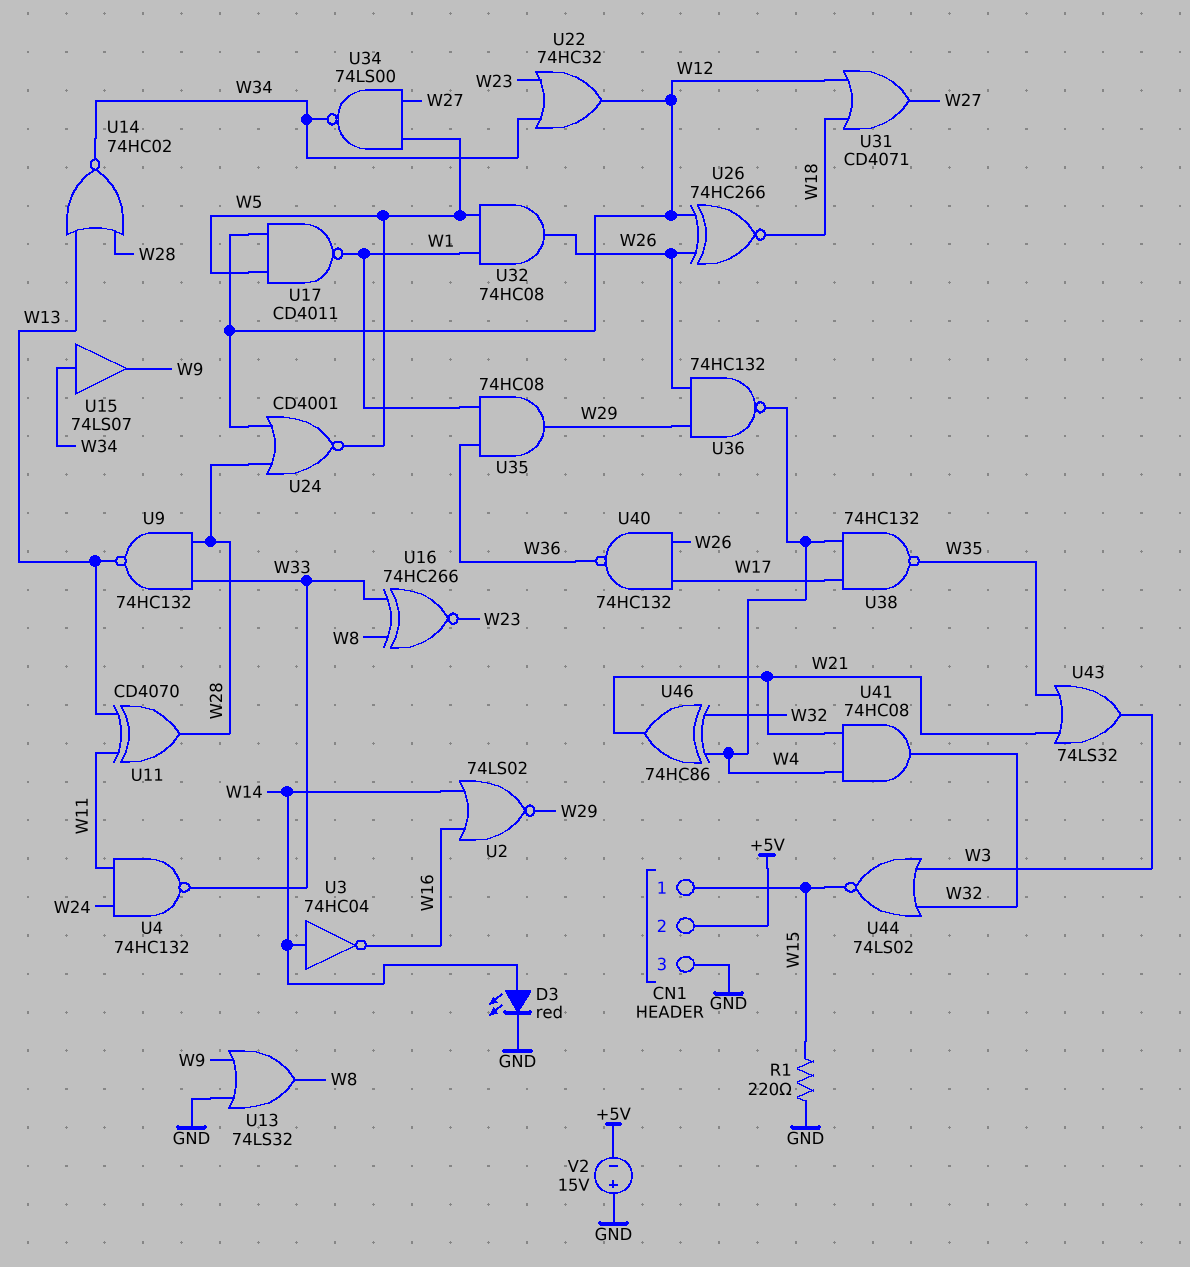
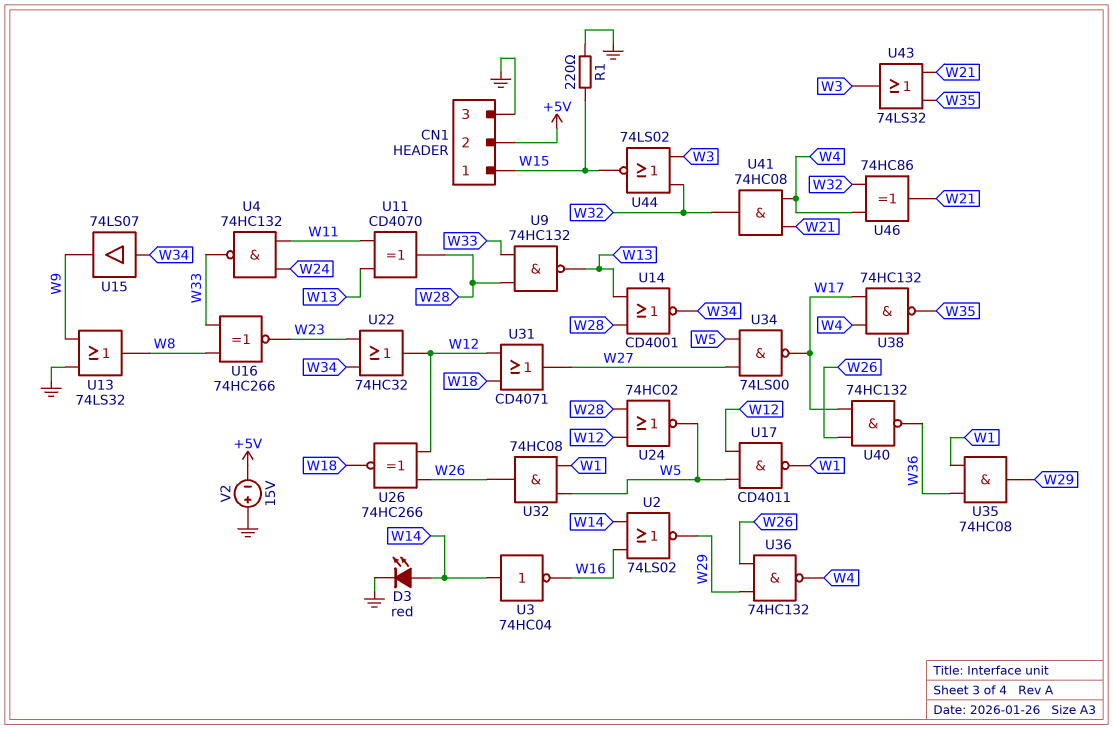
U14: NOR 74HC02 (in W13, in W28, out W34) -> NOR CD4001 (in W13, in W28, out W34)
U24: NOR CD4001 (in W12, in W28, out W5) -> NOR 74HC02 (in W12, in W28, out W5)
U34: NAND 74LS00 (in W5, in W27, out W34) -> NAND 74LS00 (in W5, in W27, out W17)

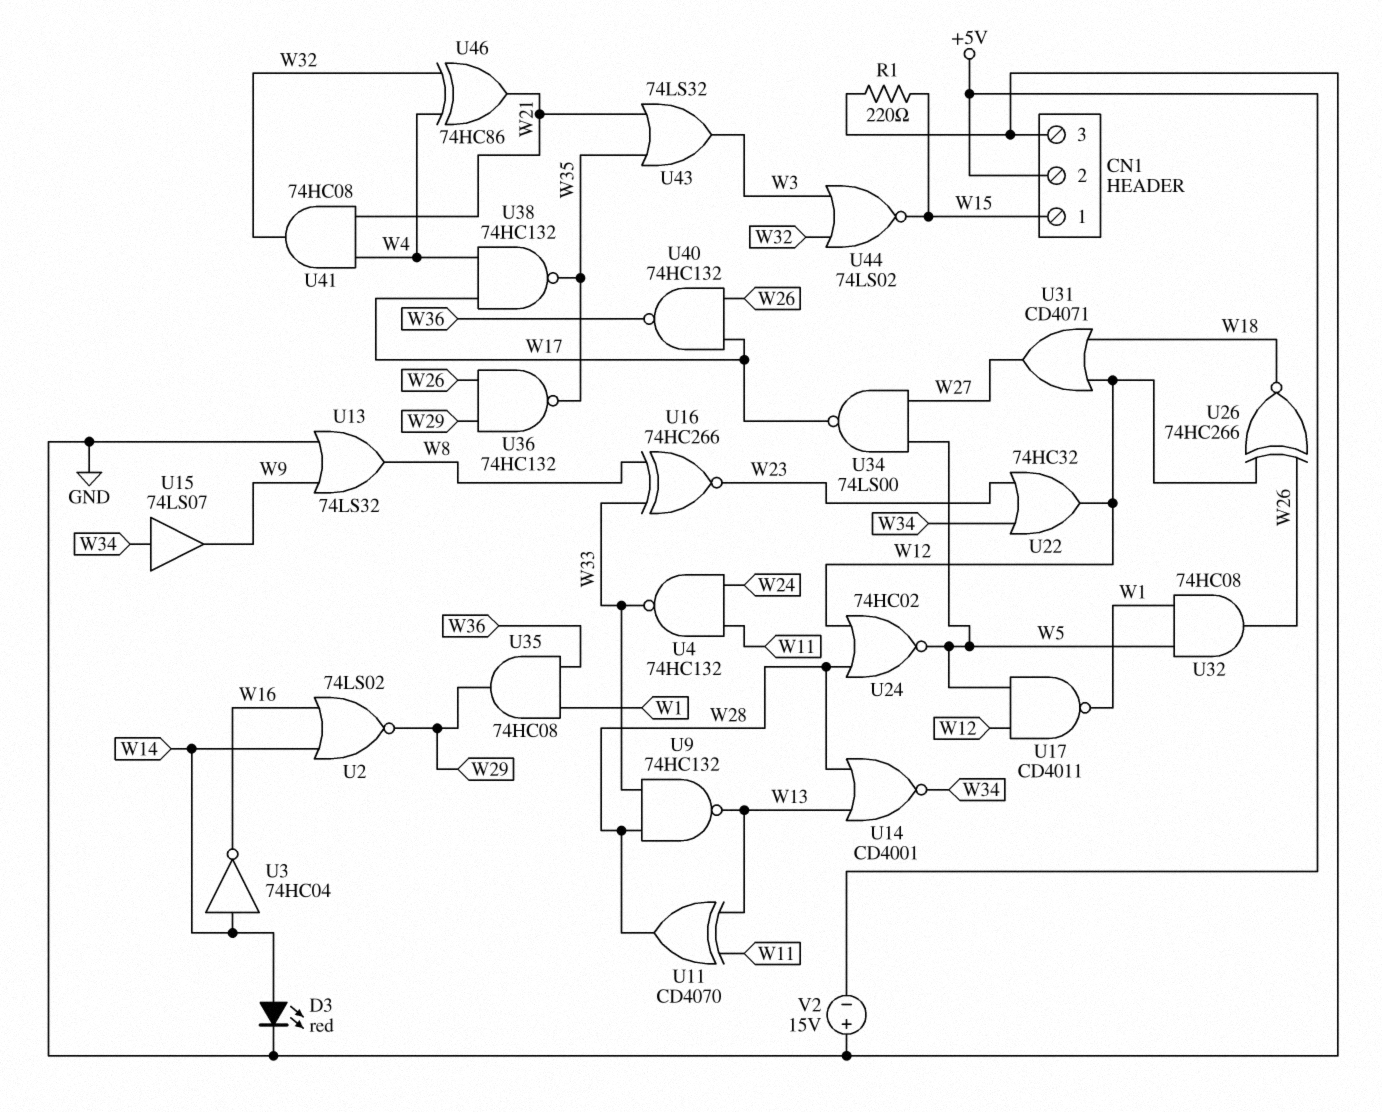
U36: NAND 74HC132 (in W26, in W29, out W4) -> NAND 74HC132 (in W26, in W29, out W35)

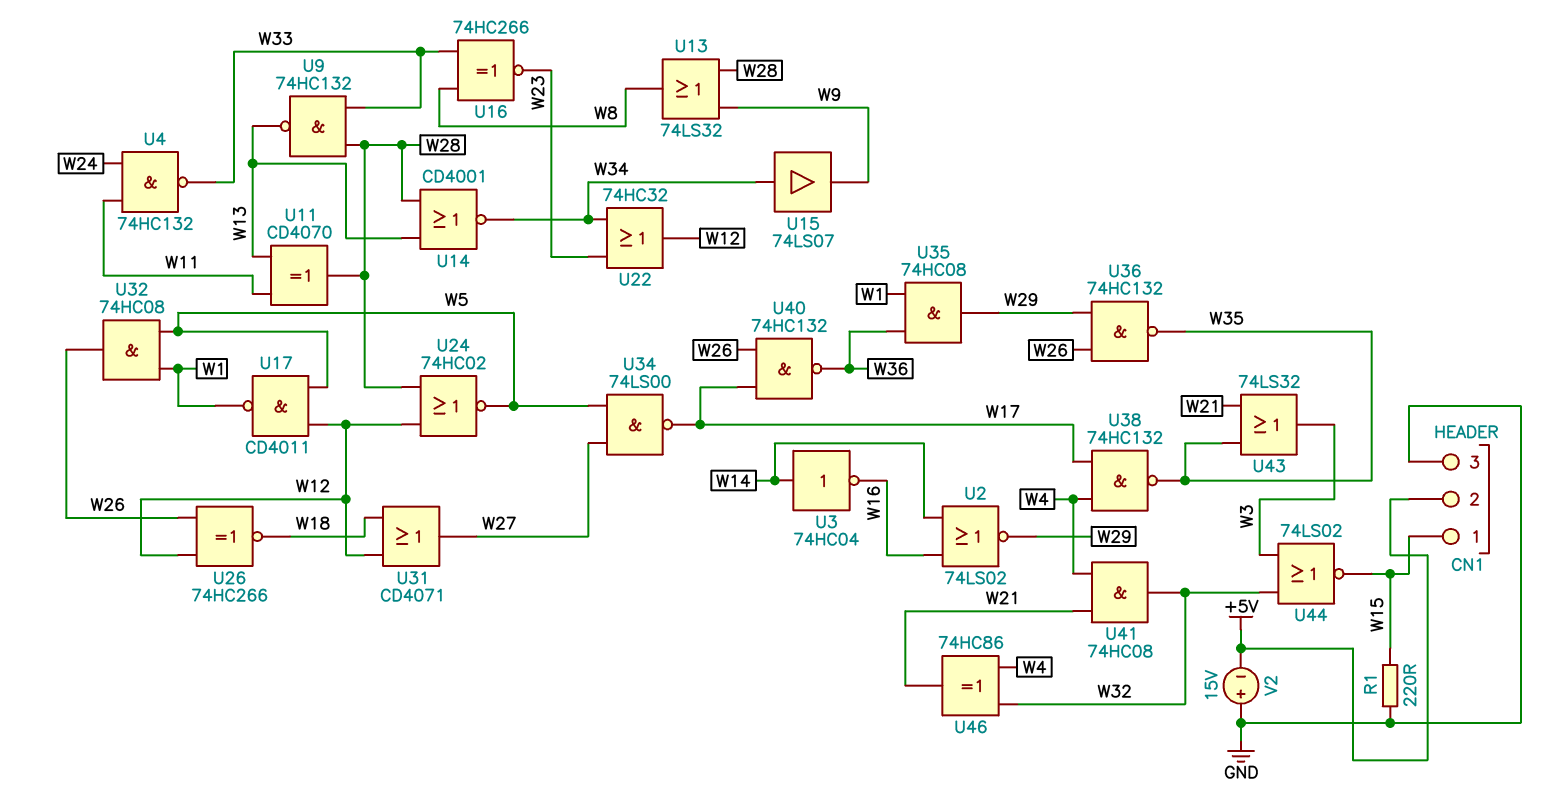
D3: LED red (A W14, K GND) -> none
U13: OR 74LS32 (in GND, in W9, out W8) -> OR 74LS32 (in W9, in W28, out W8)

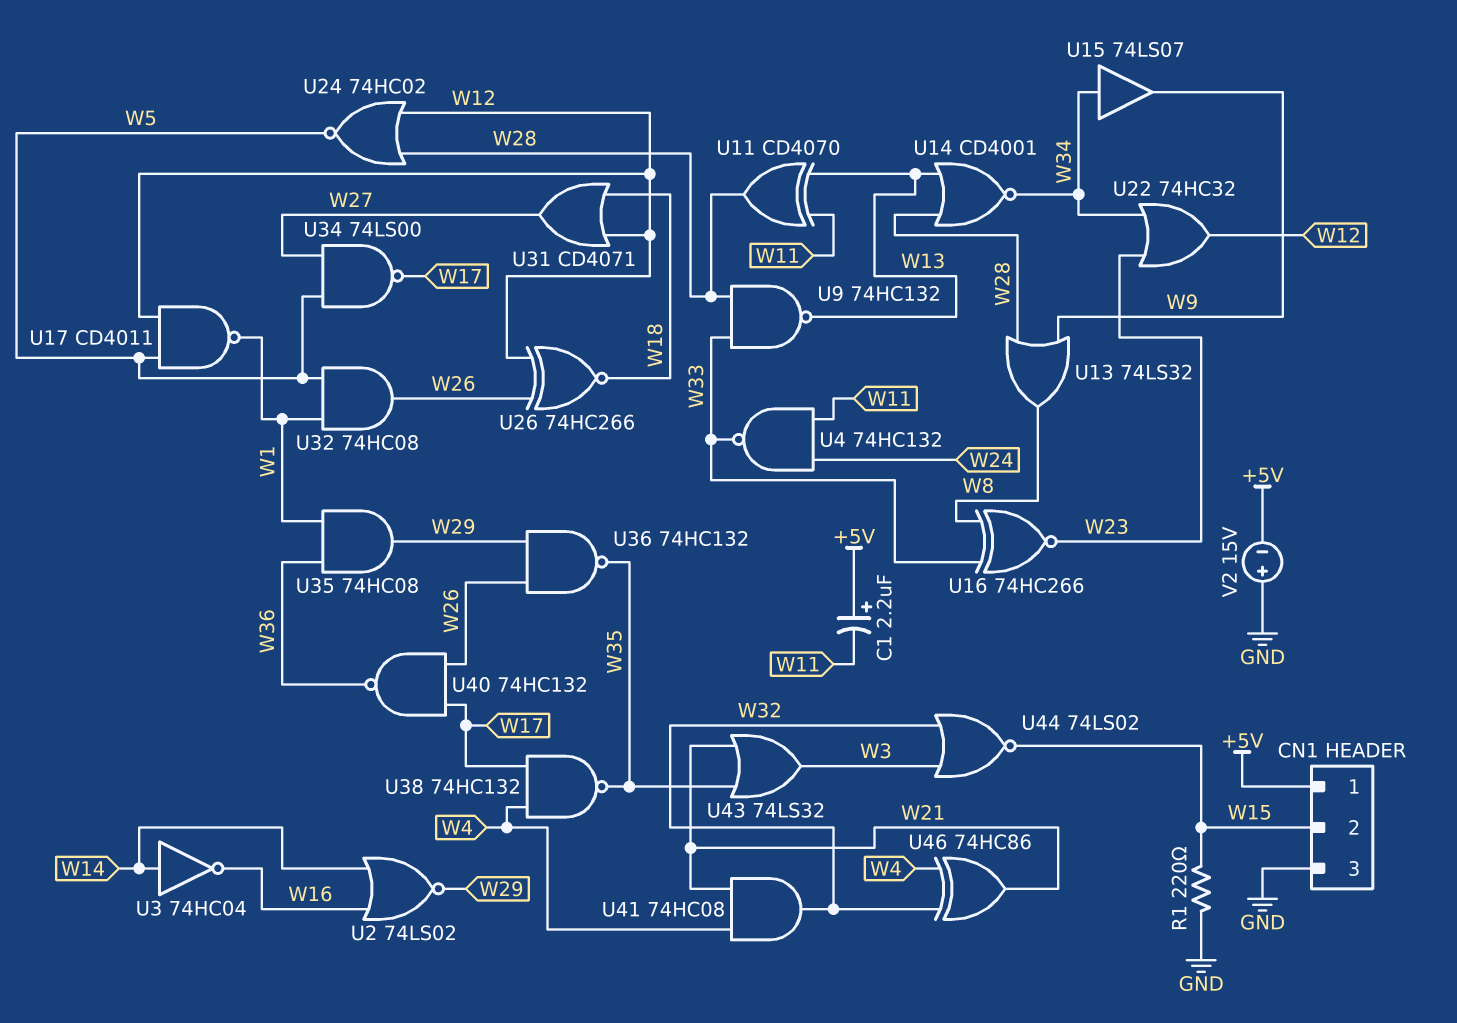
C1: none -> 2.2uF (plus +5V, minus W11)
CN1 pin 1: W15 -> +5V
CN1 pin 2: +5V -> W15

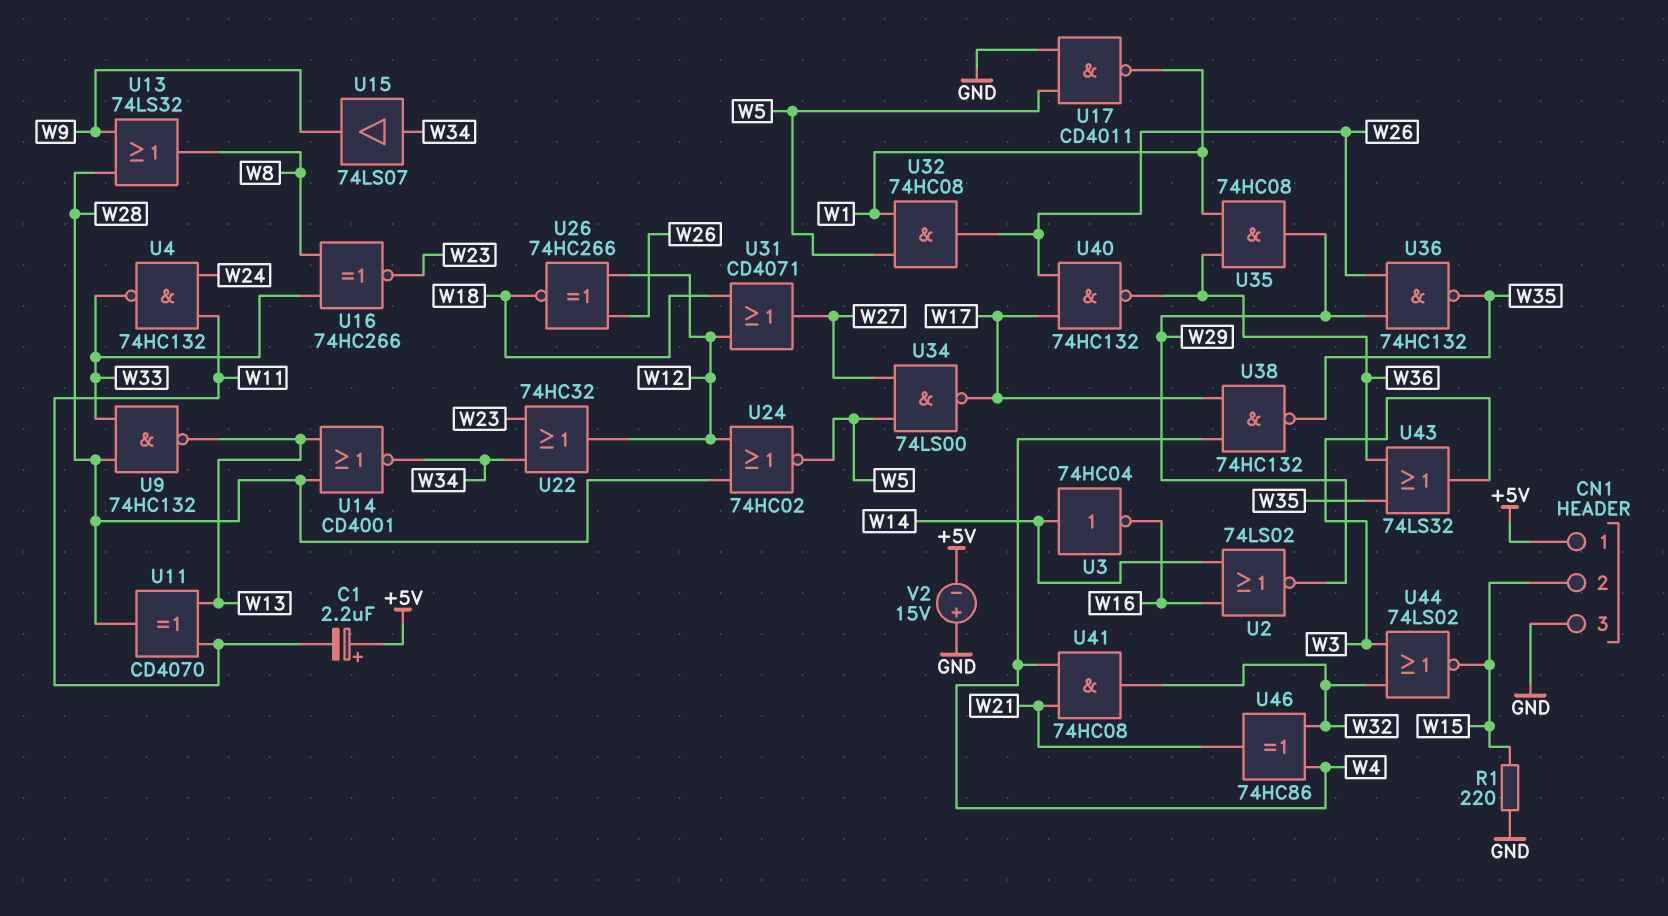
U17: NAND CD4011 (in W5, in W12, out W1) -> NAND CD4011 (in GND, in W5, out W1)
U43: OR 74LS32 (in W21, in W35, out W3) -> OR 74LS32 (in W35, in W36, out W3)

